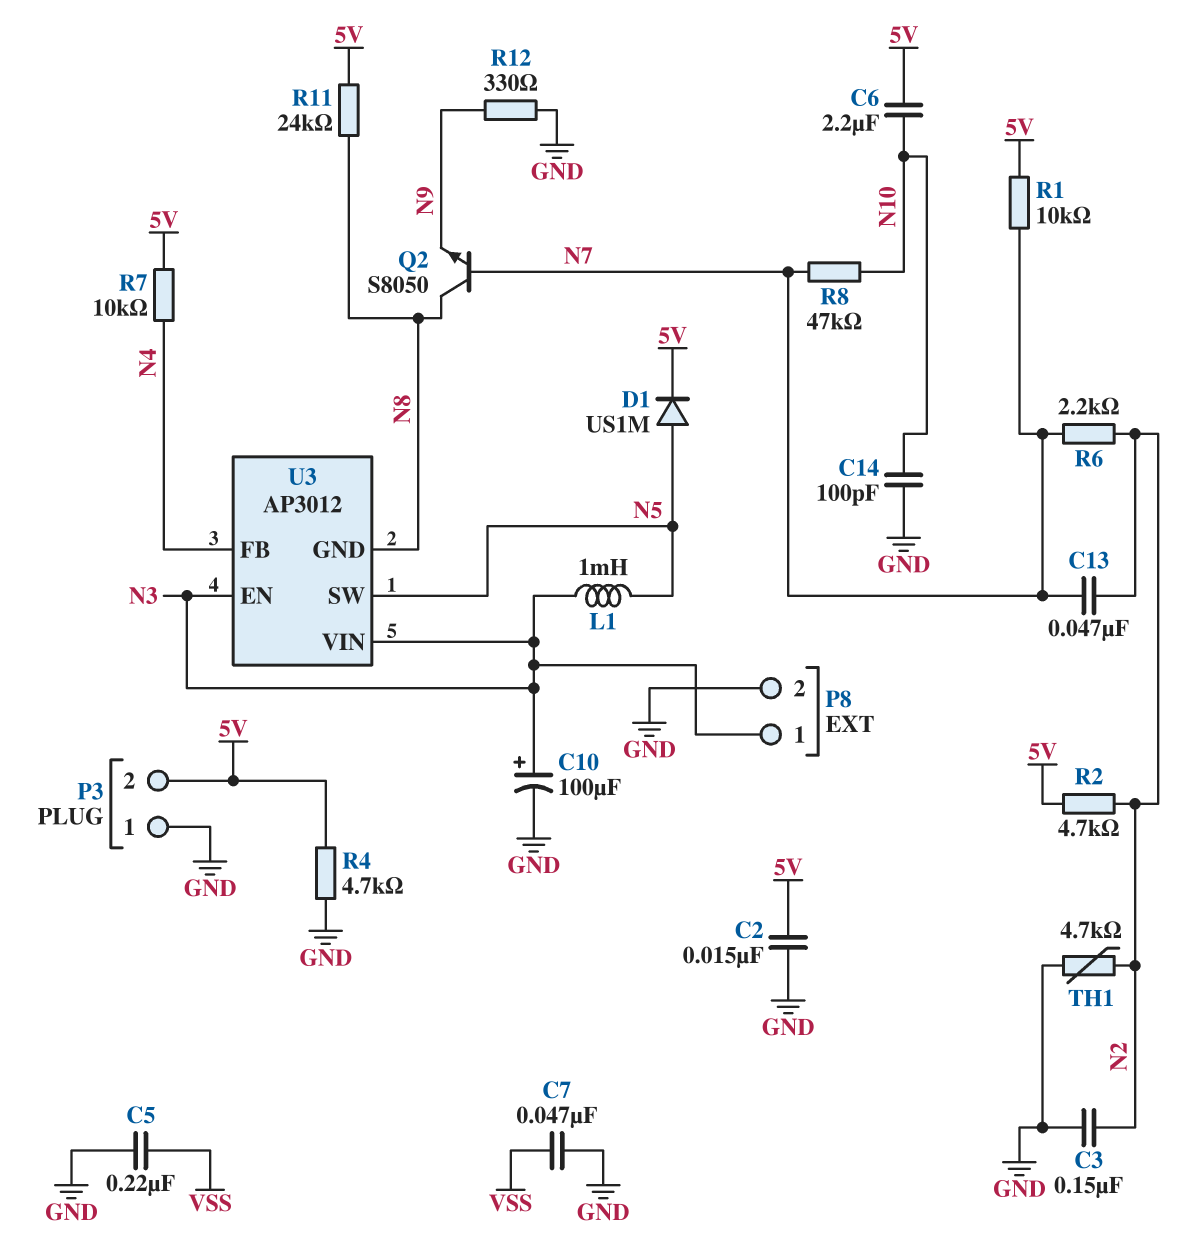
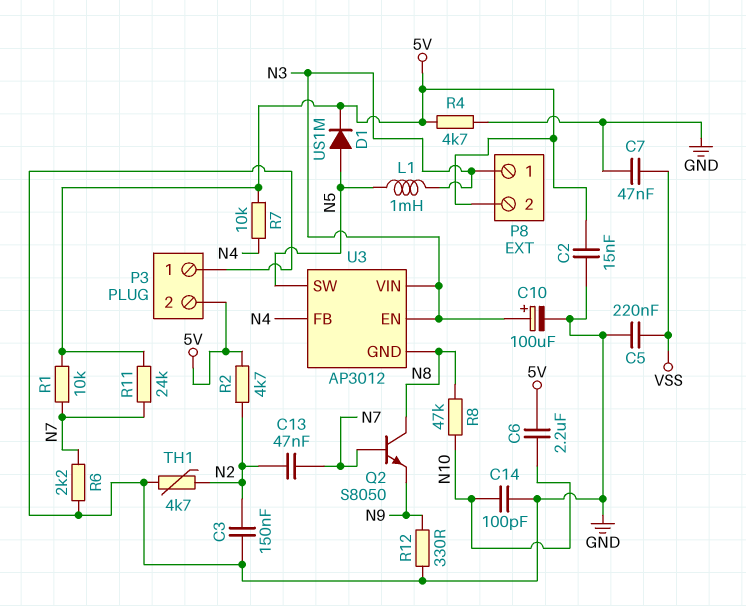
P8 pin 2: GND -> 5V
R6: 2.2k (N2, N7) -> 2.2k (GND, N7)
R8: 47k (N7, N10) -> 47k (N8, N10)
R11: 24k (5V, N8) -> 24k (5V, N7)

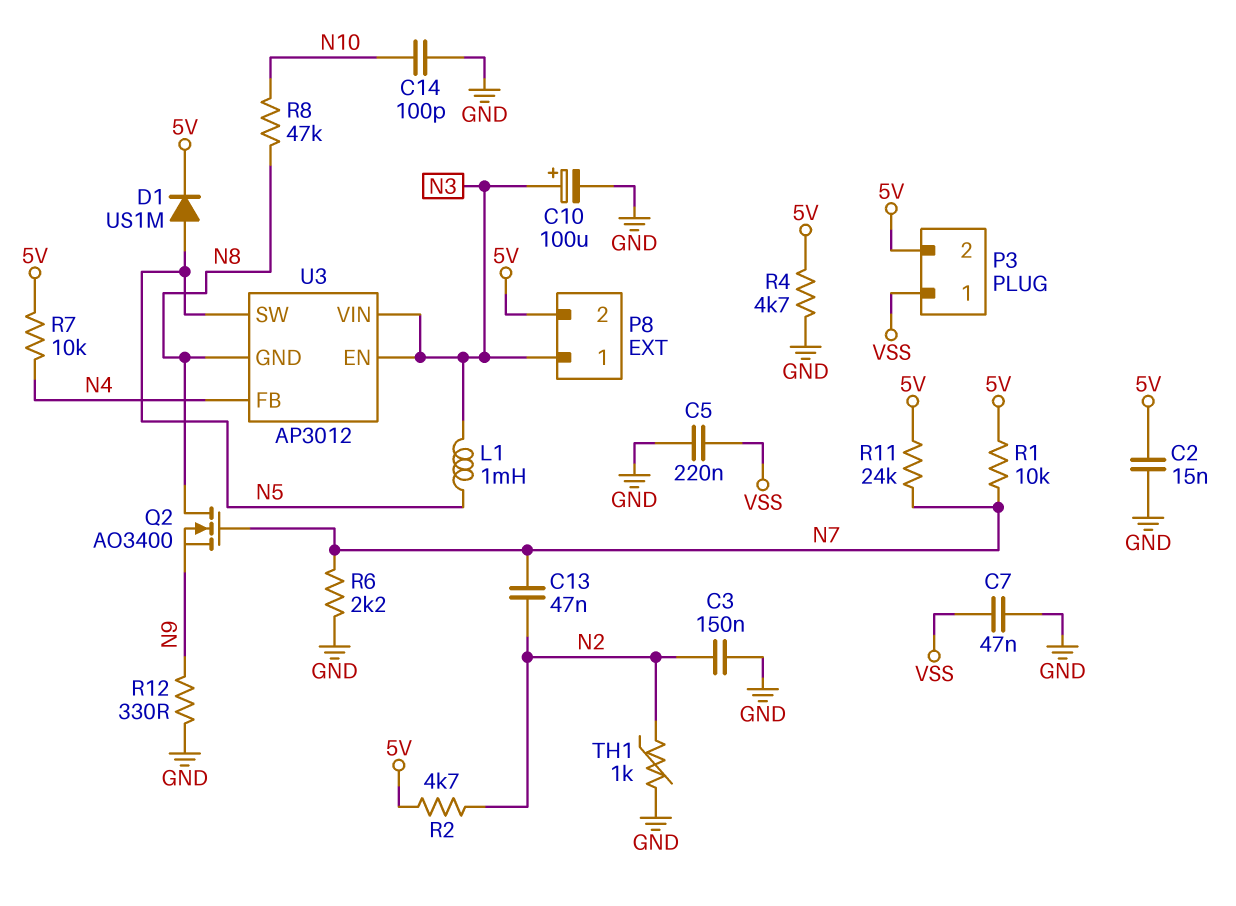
C6: 2.2uF (5V, N10) -> none
P3 pin 1: GND -> VSS
Q2: NPN S8050 (B N7, C N8, E N9) -> NMOS AO3400 (G N7, D N8, S N9)
TH1: 4.7k (GND, N2) -> 1k (GND, N2)

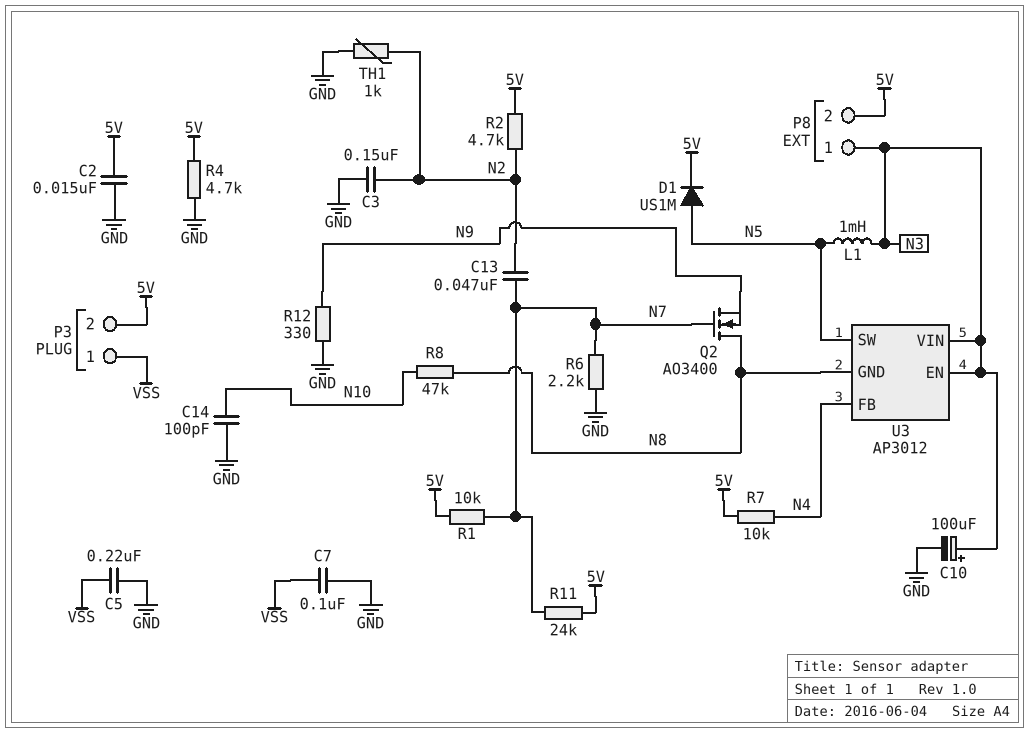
C7: 47nF (GND, VSS) -> 100nF (GND, VSS)

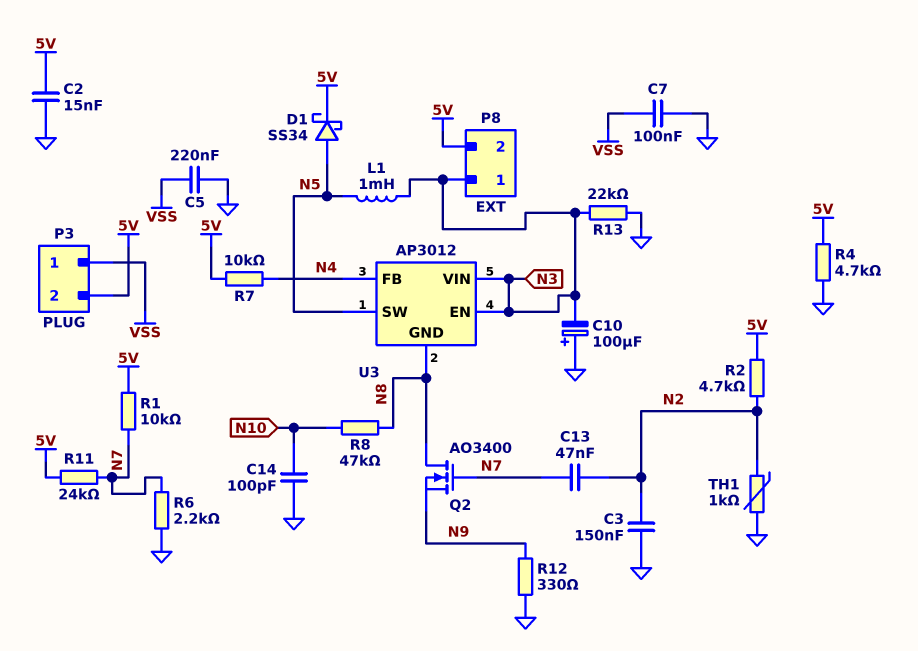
C10: 100uF (plus N3, minus GND) -> 100uF (plus GND, minus N3)
D1: diode US1M (A N5, K 5V) -> schottky SS34 (A N5, K 5V)
R13: none -> 22k (GND, N3)

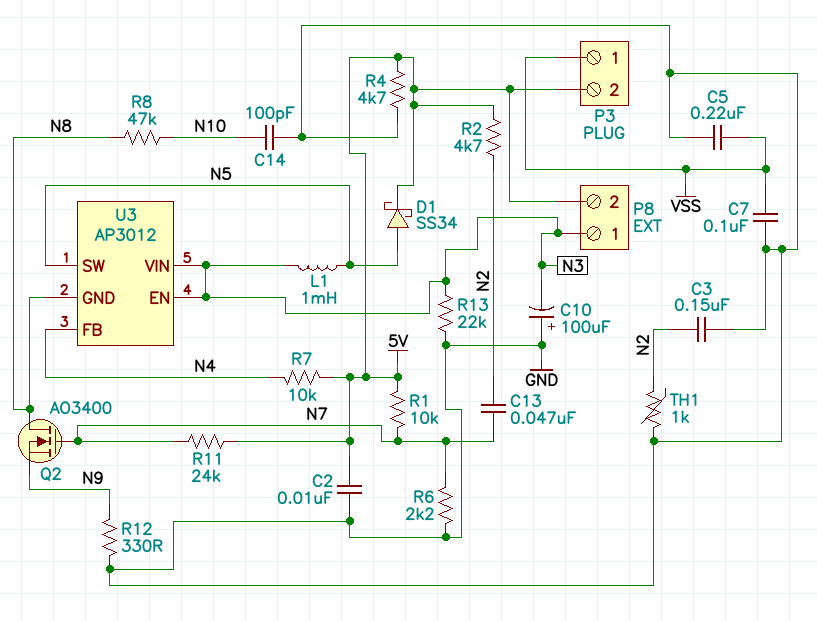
C2: 15nF (5V, GND) -> 10nF (5V, GND)

